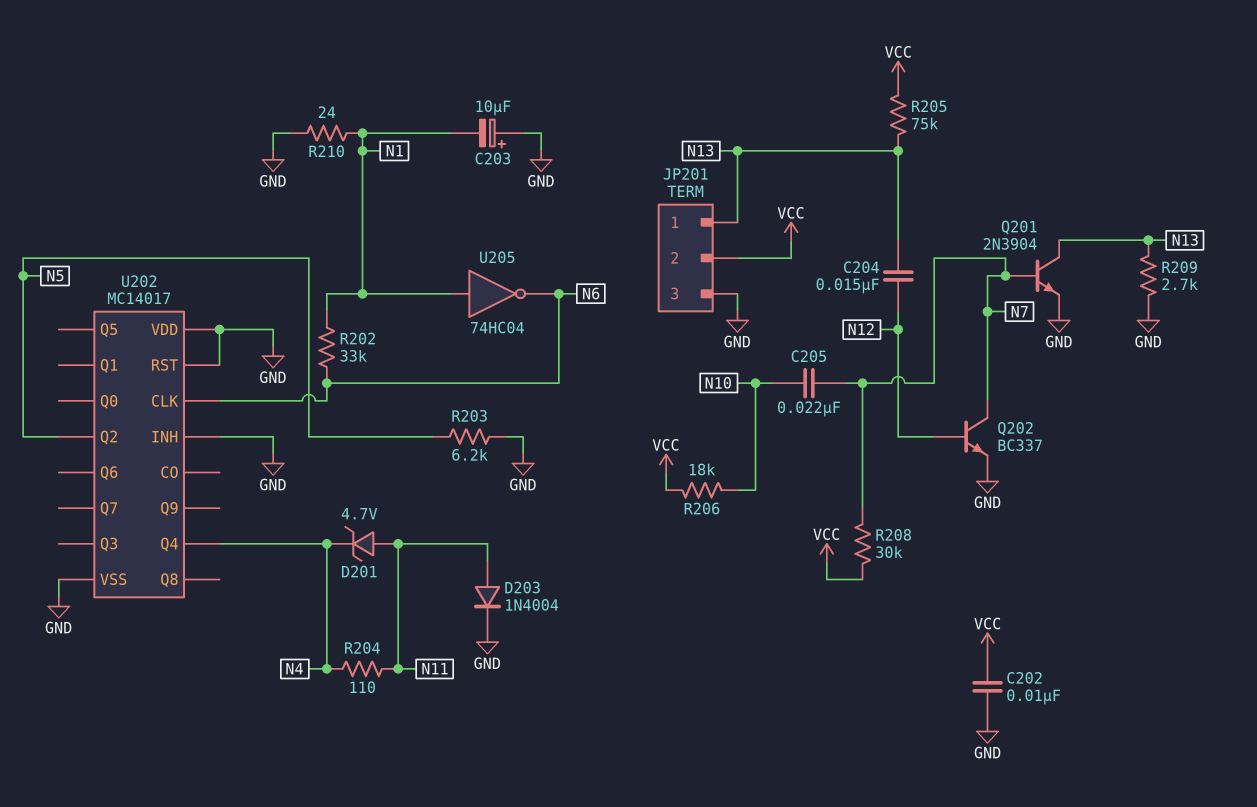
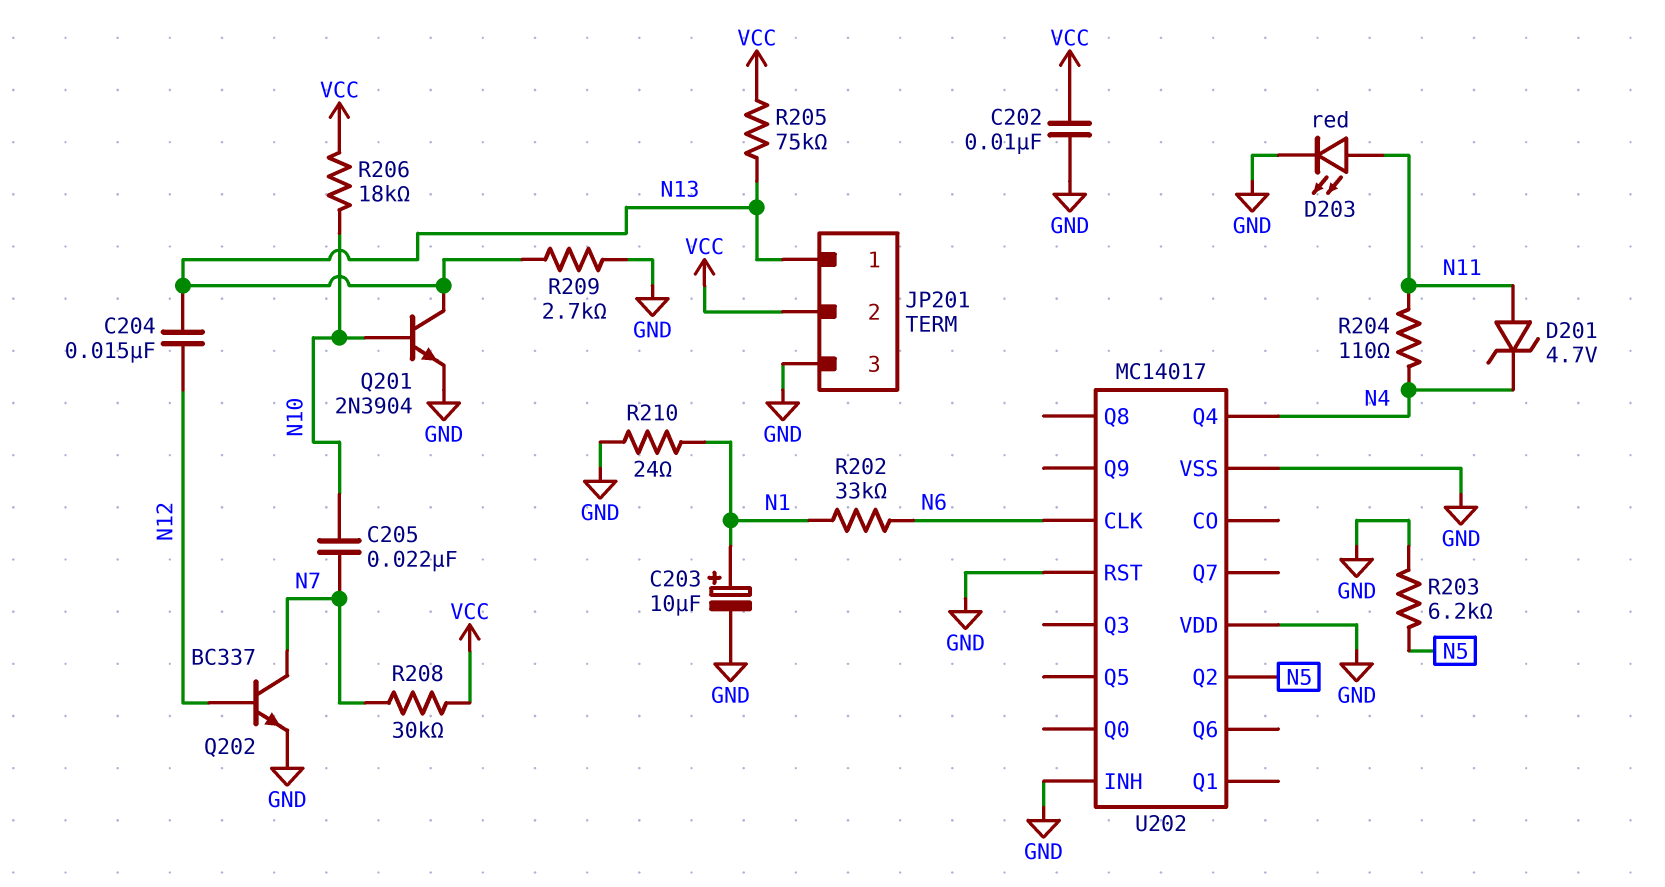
C203: 10uF (plus GND, minus N1) -> 10uF (plus N1, minus GND)
D203: diode 1N4004 (A N11, K GND) -> LED red (A N11, K GND)
Q201: NPN 2N3904 (B N7, C N13, E GND) -> NPN 2N3904 (B N10, C N13, E GND)
U205: NOT 74HC04 (in N1, out N6) -> none

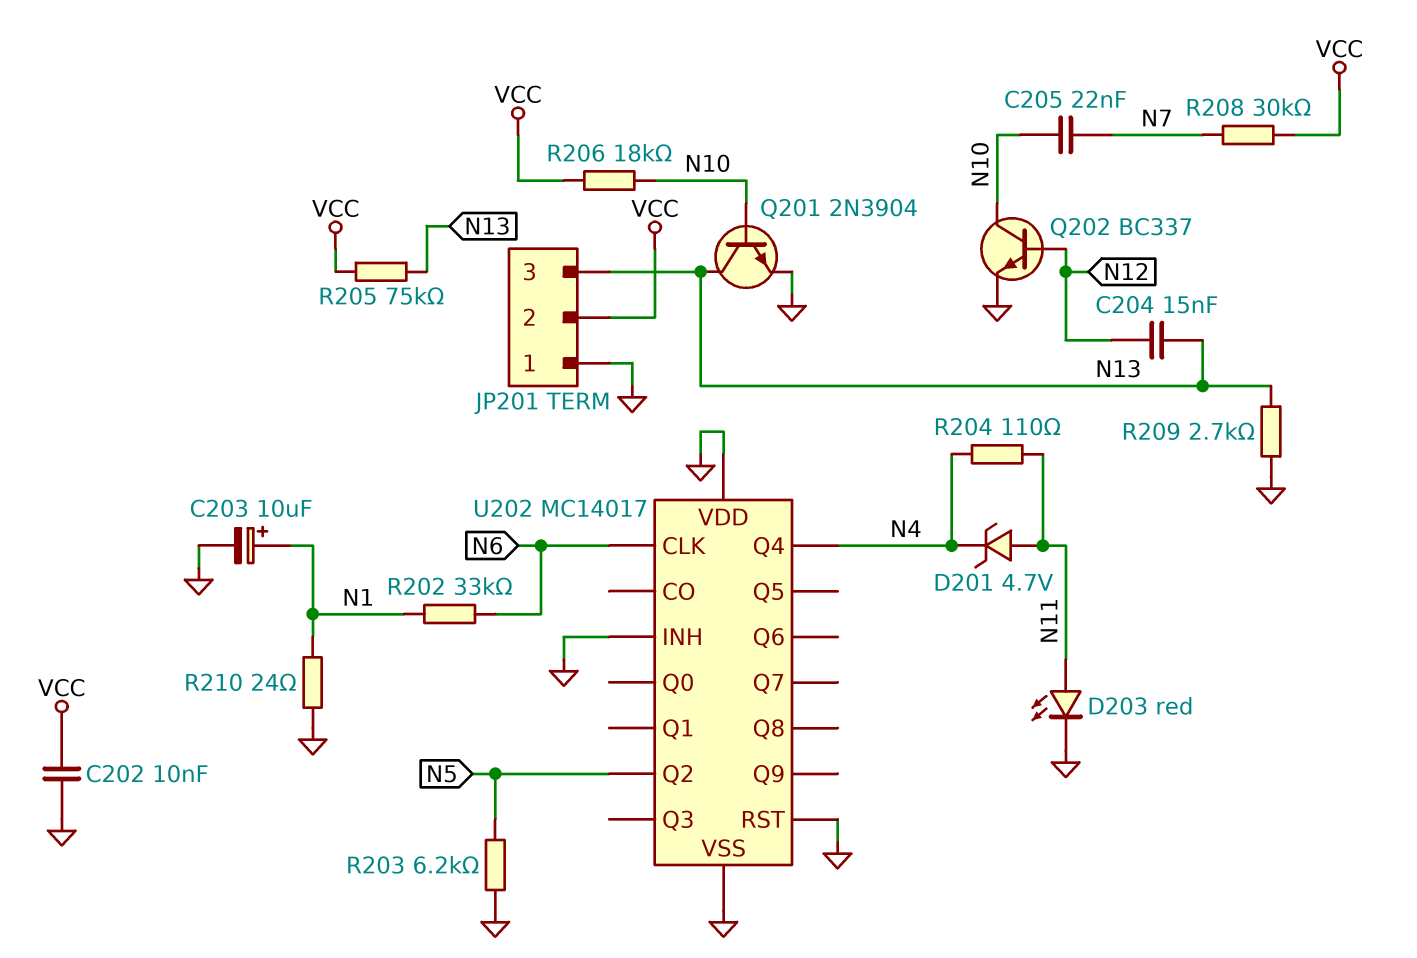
JP201 pin 1: N13 -> GND
JP201 pin 3: GND -> N13
Q202: NPN BC337 (B N12, C N7, E GND) -> NPN BC337 (B N12, C N10, E GND)

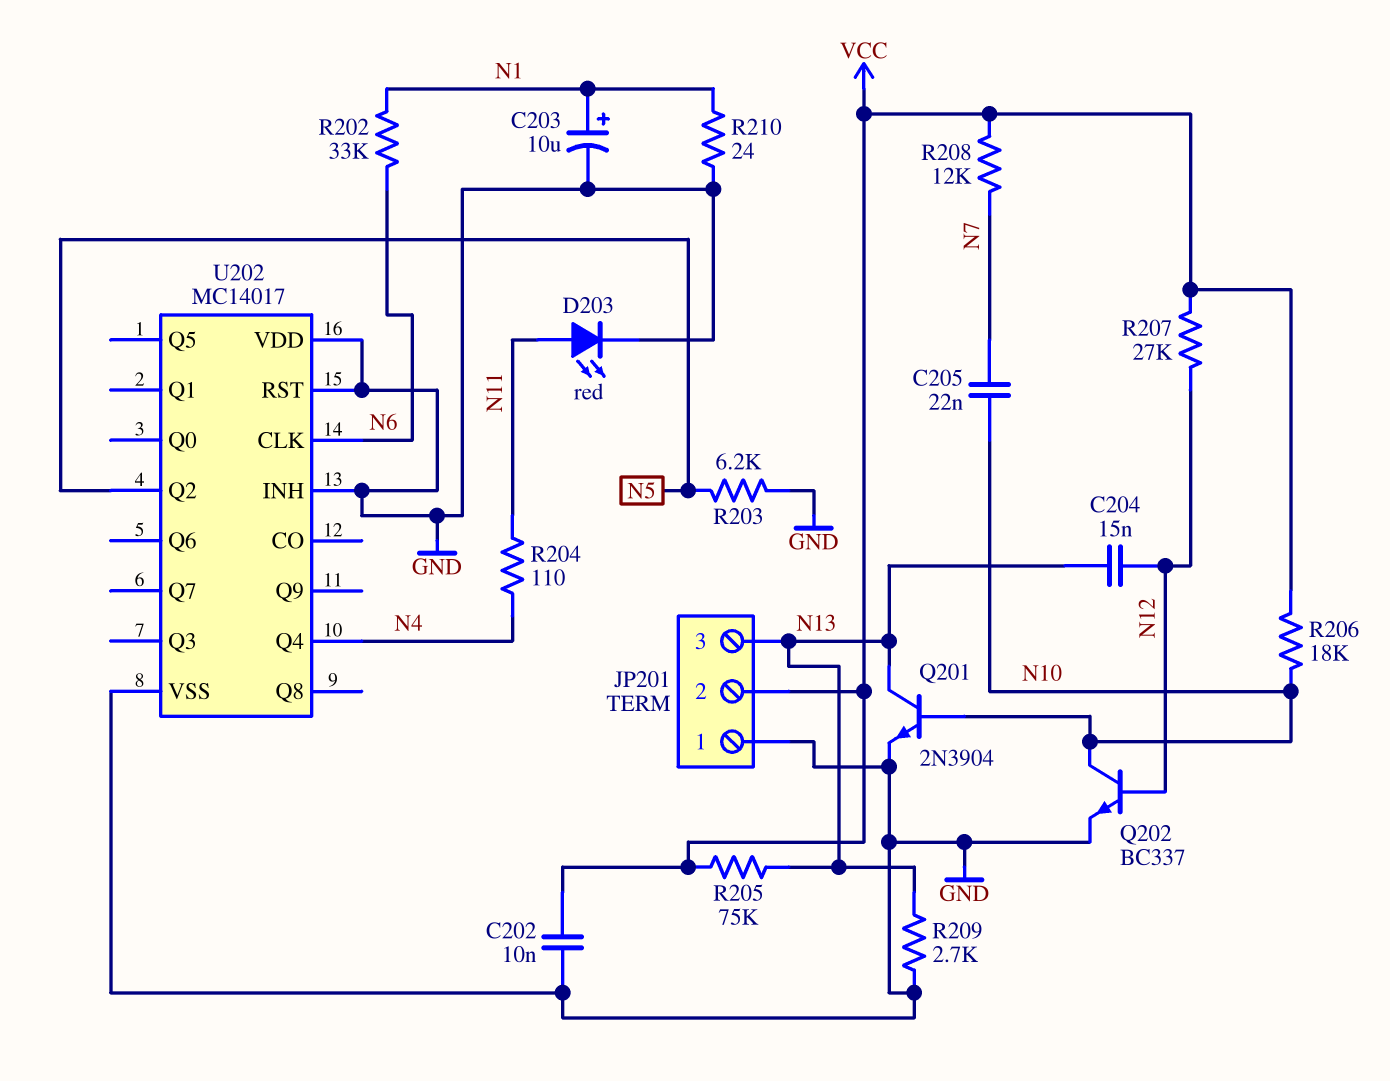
D201: zener 4.7V (A N11, K N4) -> none
R207: none -> 27k (N12, VCC)
R208: 30k (N7, VCC) -> 12k (N7, VCC)

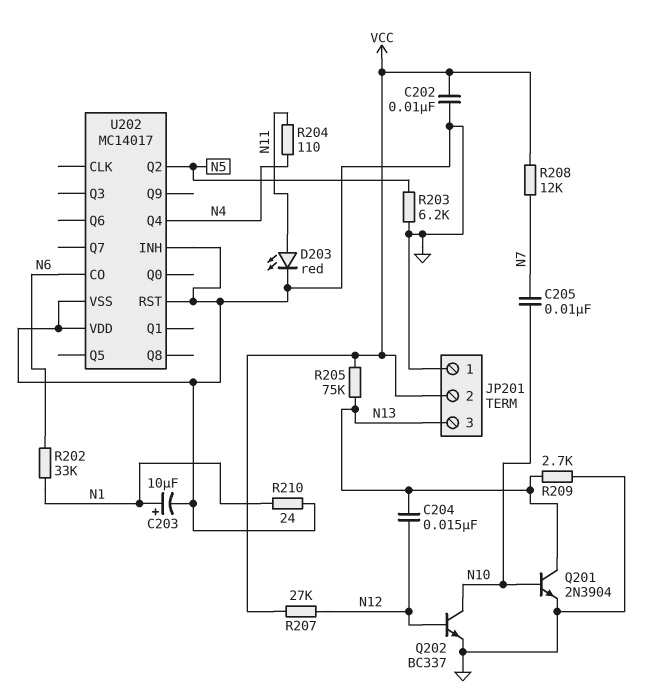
C205: 22nF (N7, N10) -> 10nF (N7, N10)
R206: 18k (N10, VCC) -> none
U202 pin CLK: N6 -> none
U202 pin CO: none -> N6

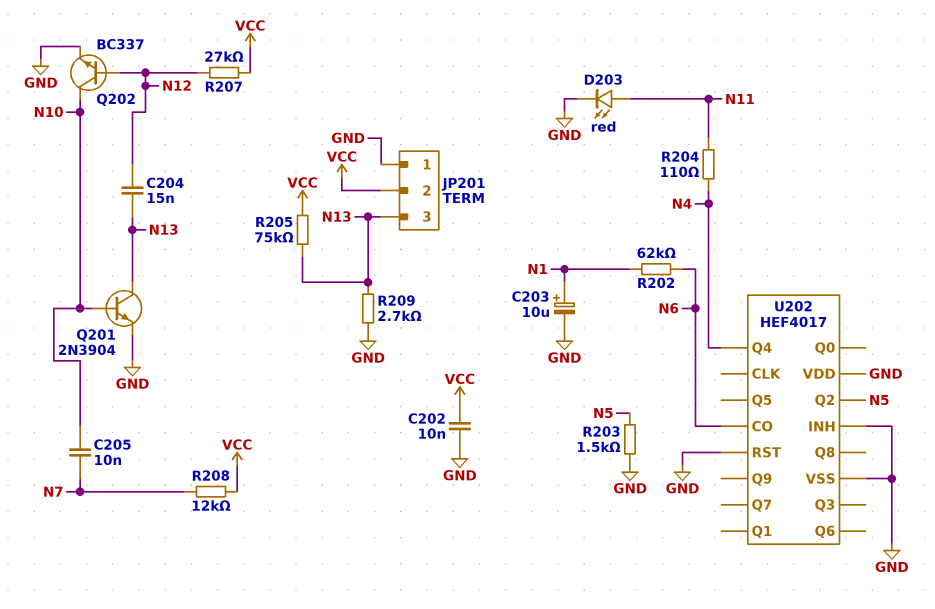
R202: 33k (N1, N6) -> 62k (N1, N6)
R203: 6.2k (GND, N5) -> 1.5k (GND, N5)
R210: 24 (GND, N1) -> none
U202: MC14017 -> HEF4017

